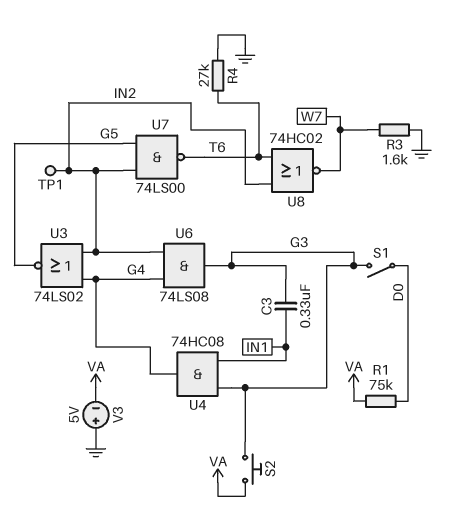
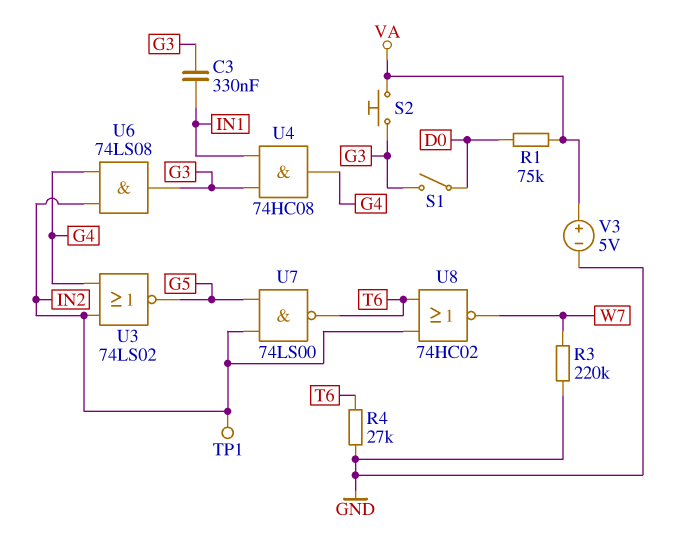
R3: 1.6k (GND, W7) -> 220k (GND, W7)
V3: 5V (plus GND, minus VA) -> 5V (plus VA, minus GND)

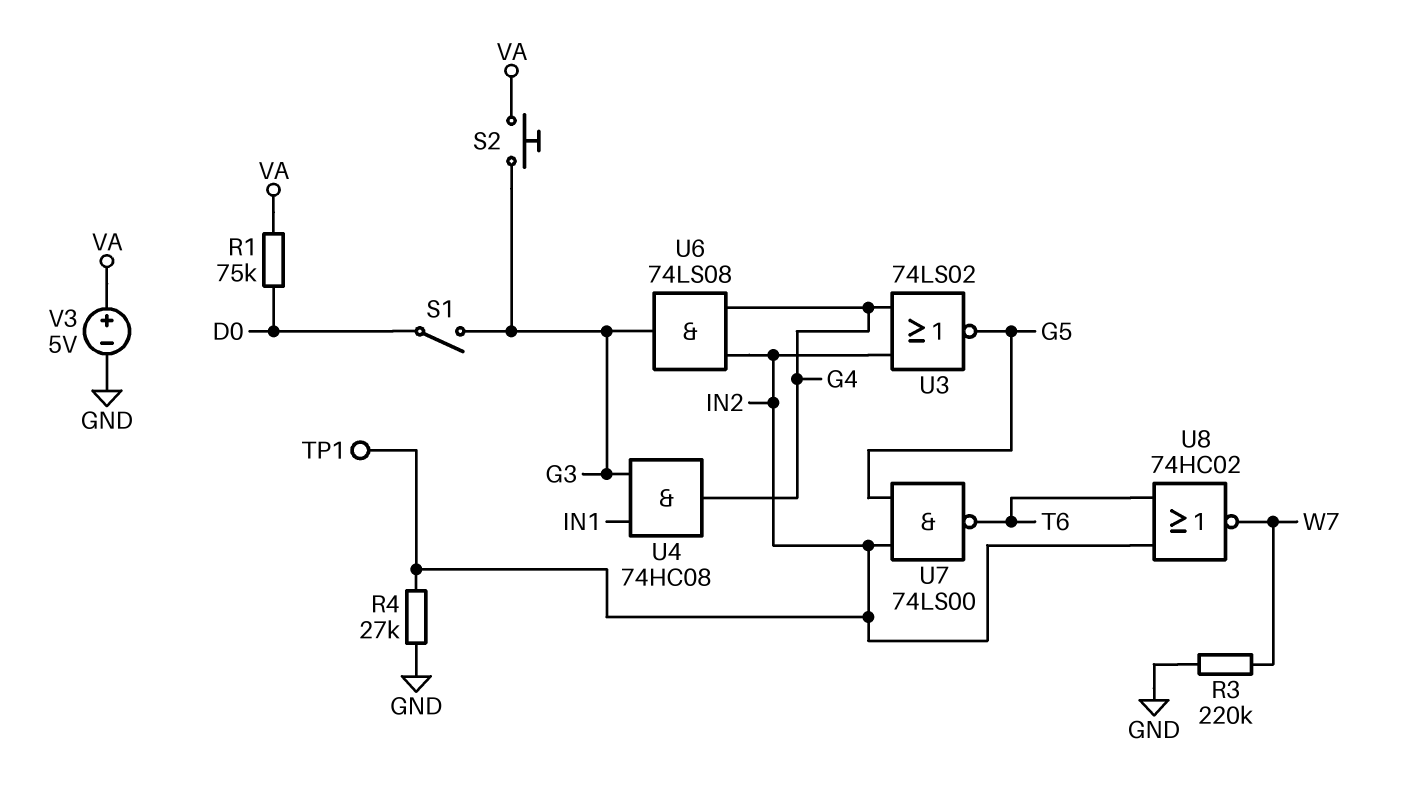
C3: 330nF (G3, IN1) -> none
R4: 27k (GND, T6) -> 27k (GND, IN2)

